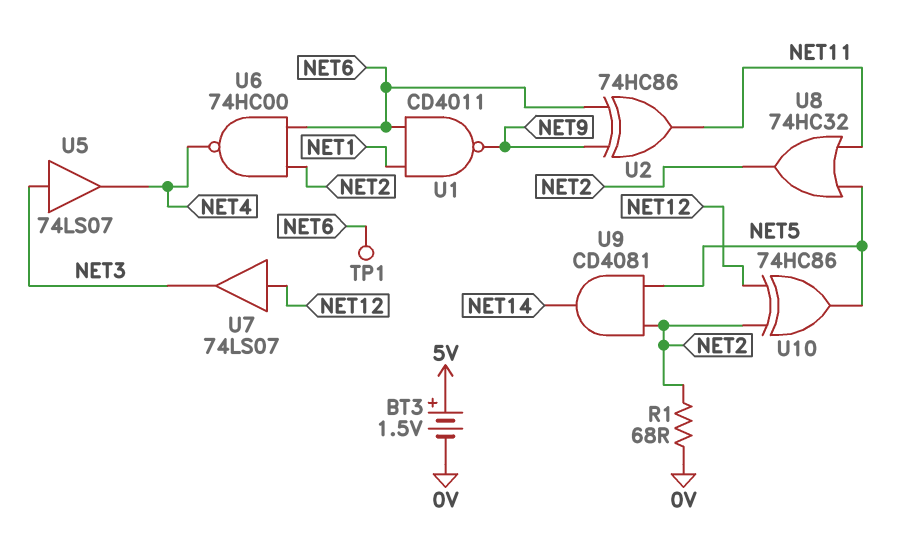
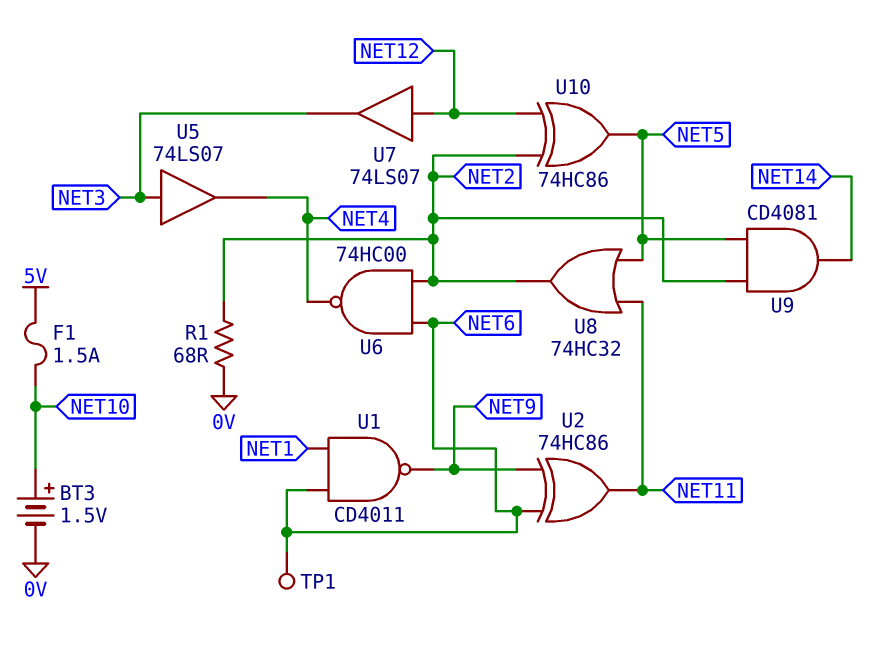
BT3: 1.5V (plus 5V, minus 0V) -> 1.5V (plus NET10, minus 0V)
F1: none -> 1.5A (5V, NET10)

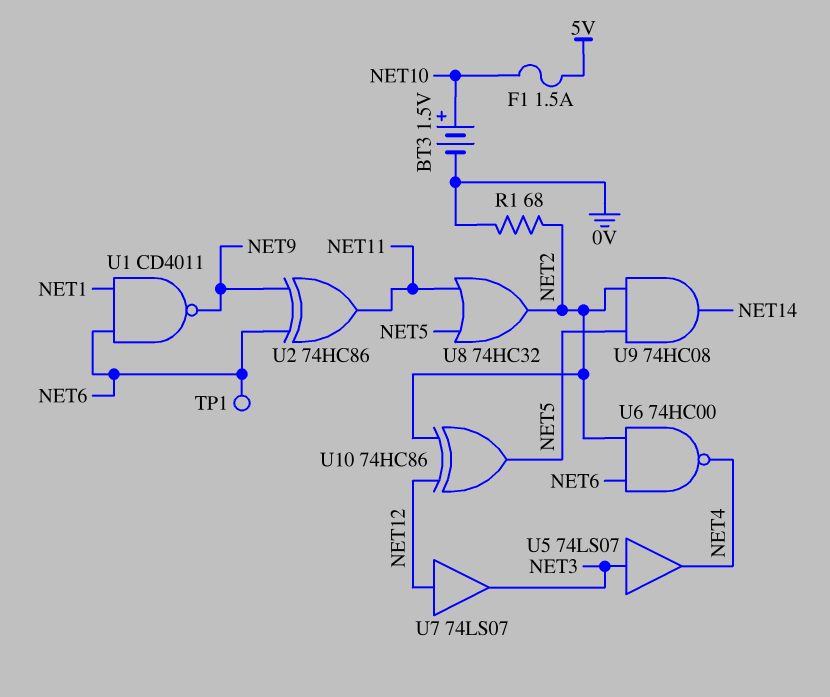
U9: AND CD4081 (in NET2, in NET5, out NET14) -> AND 74HC08 (in NET2, in NET5, out NET14)

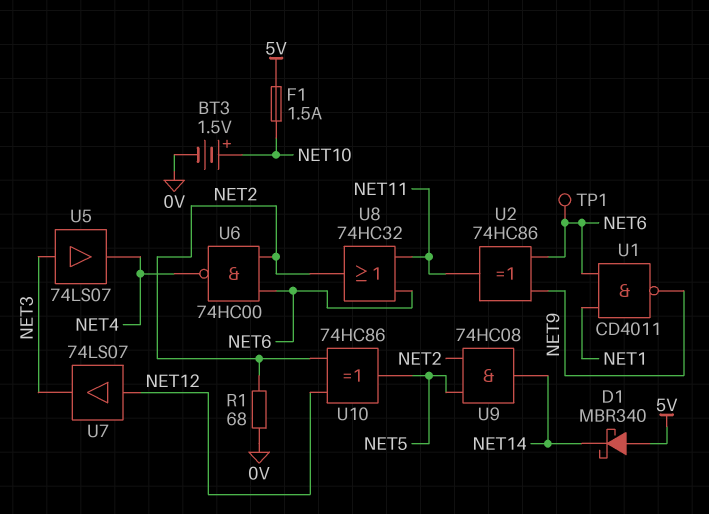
D1: none -> schottky MBR340 (A 5V, K NET14)
U8: OR 74HC32 (in NET5, in NET11, out NET2) -> OR 74HC32 (in NET6, in NET11, out NET2)

